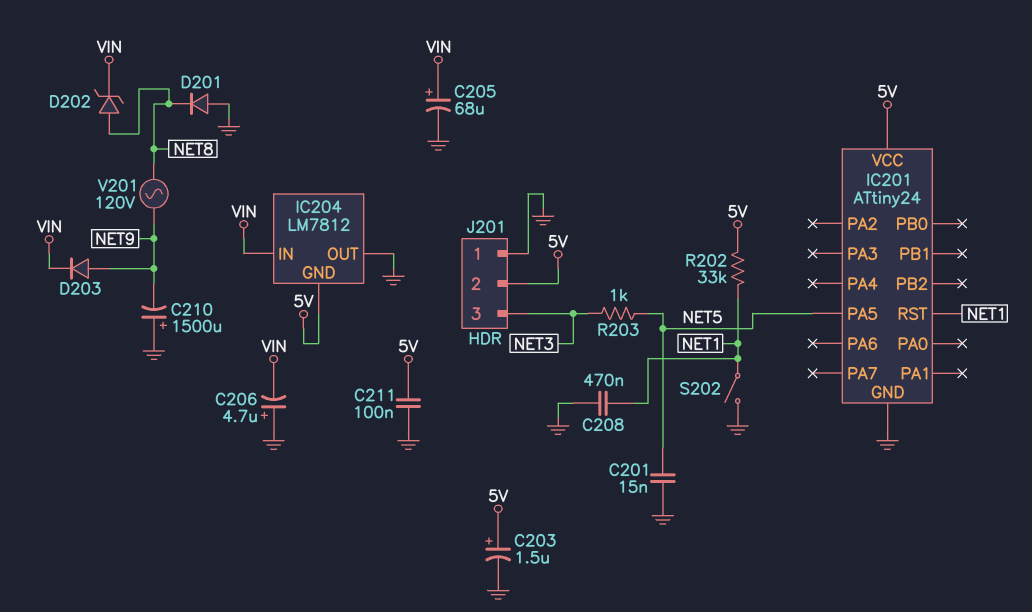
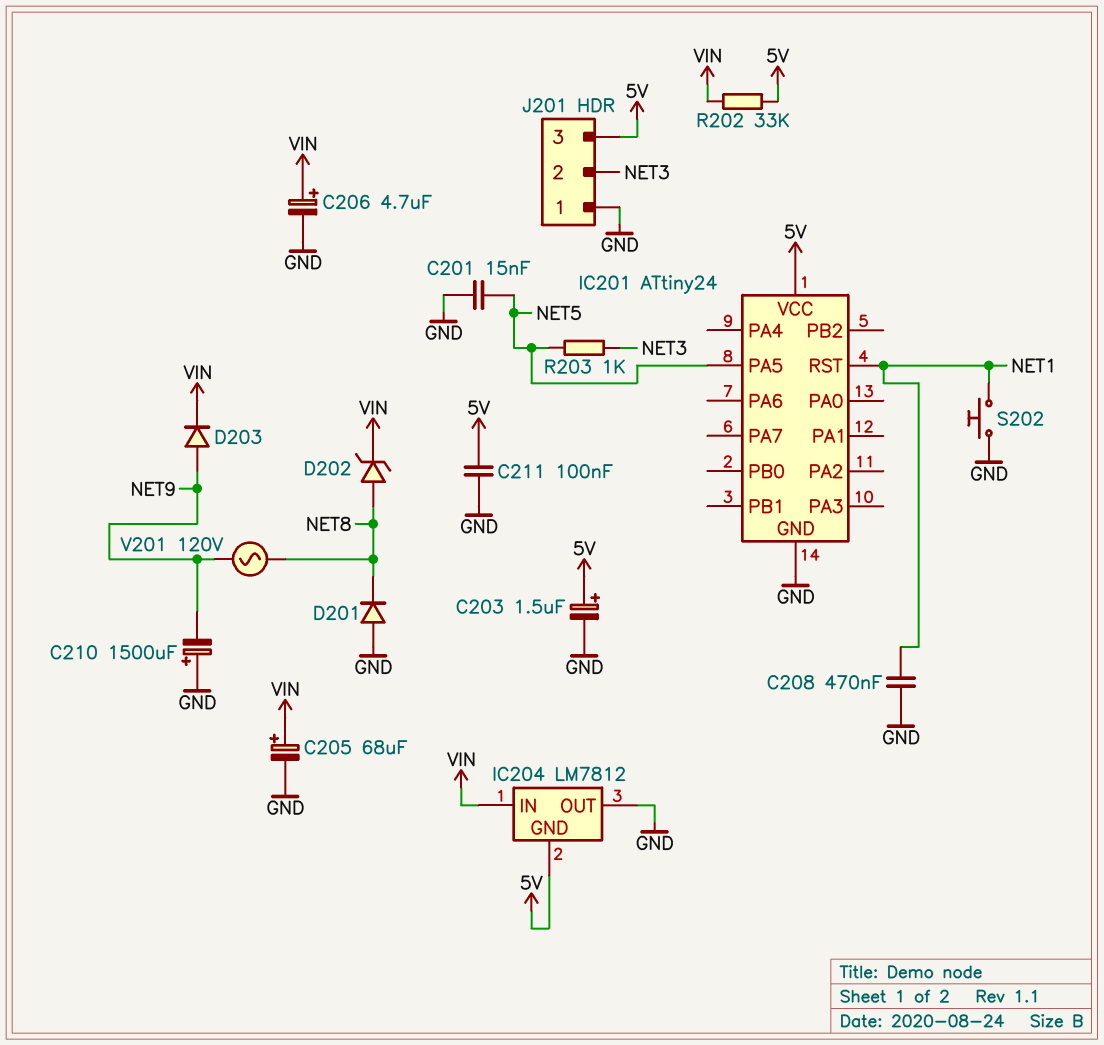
C206: 4.7uF (plus GND, minus VIN) -> 4.7uF (plus VIN, minus GND)
J201 pin 2: 5V -> NET3
J201 pin 3: NET3 -> 5V
R202: 33k (5V, NET1) -> 33k (5V, VIN)
S202: switch (GND, NET1) -> button (GND, NET1)

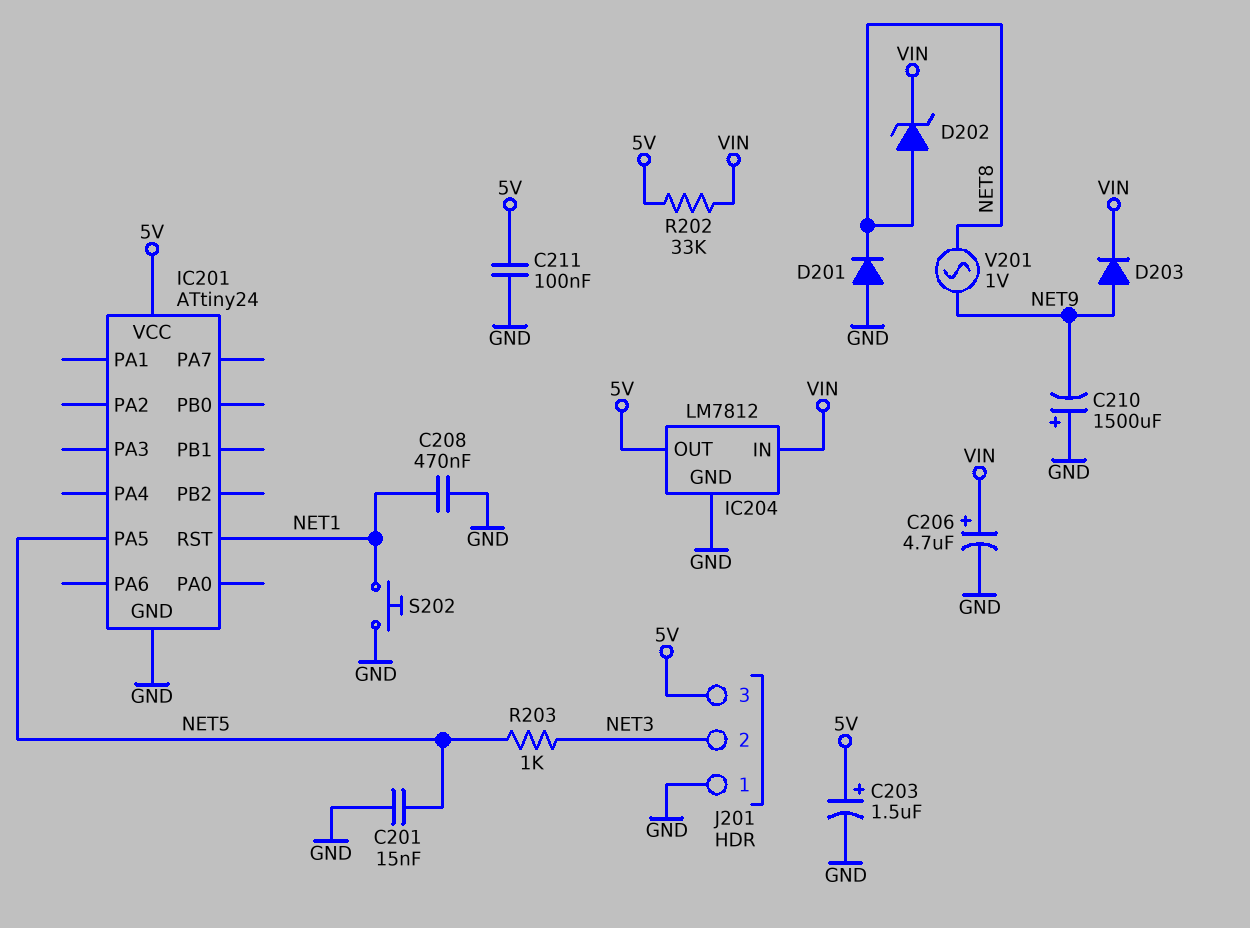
C205: 68uF (plus VIN, minus GND) -> none
IC204 pin GND: 5V -> GND
IC204 pin OUT: GND -> 5V
V201: AC 120V (NET8, NET9) -> AC 1V (NET8, NET9)

